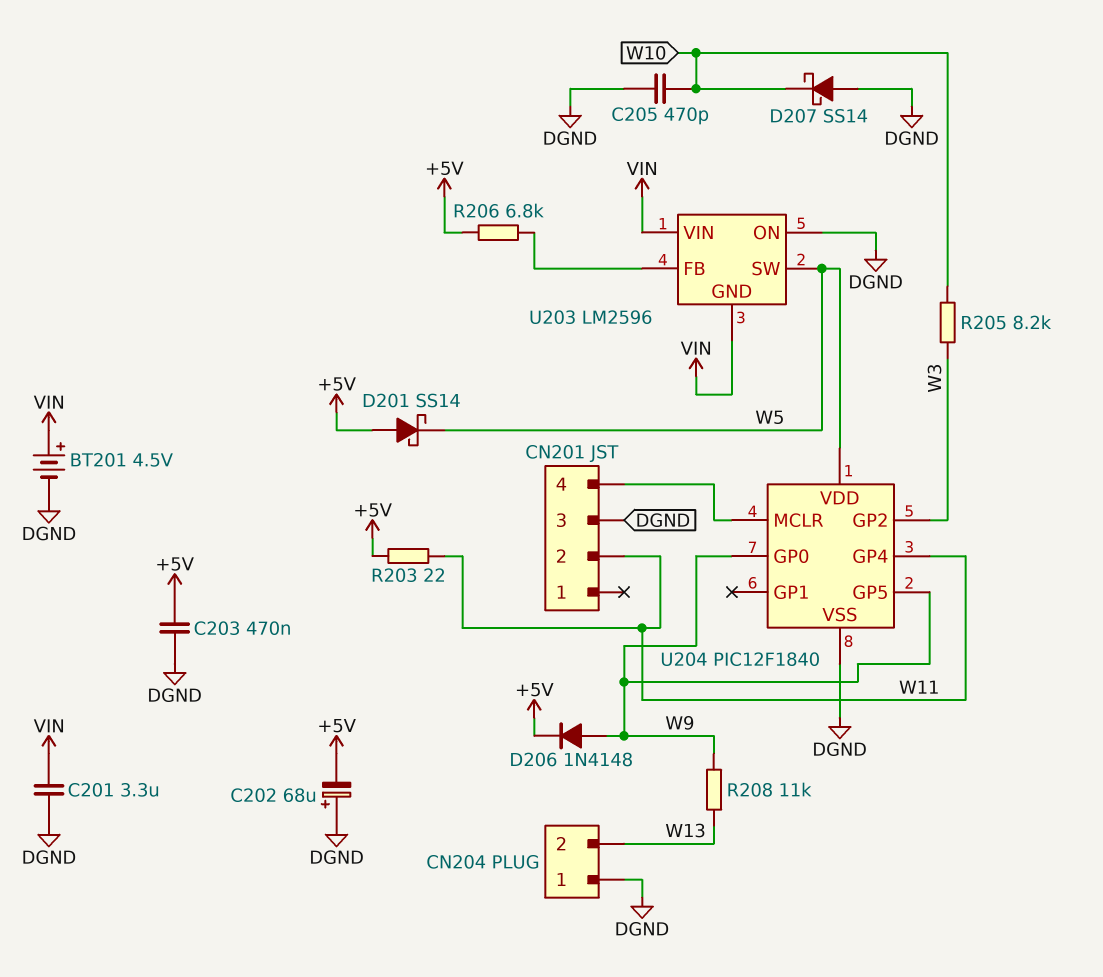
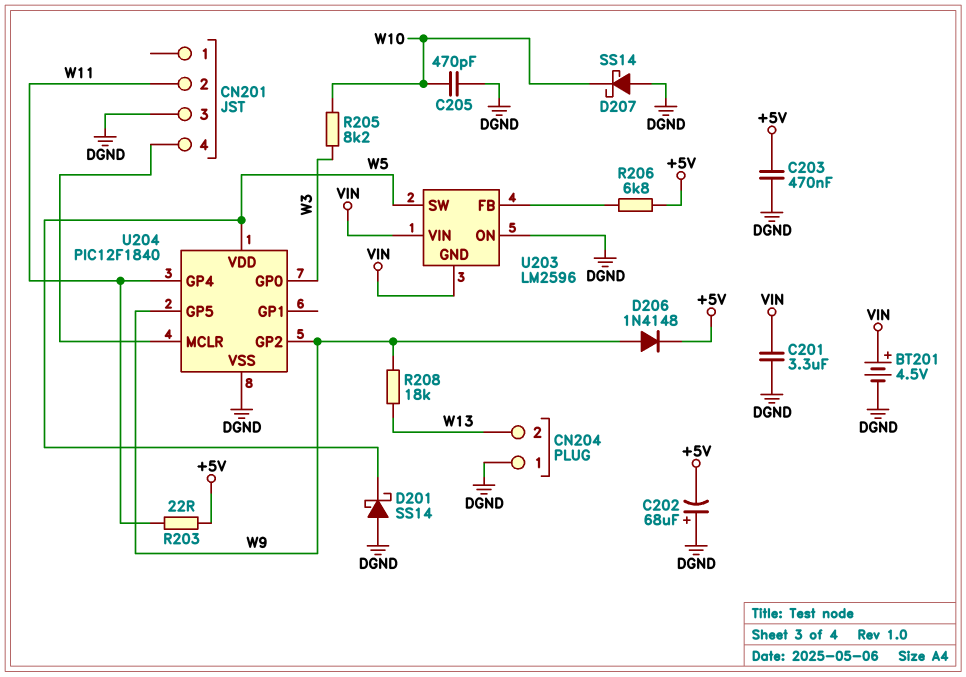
D201: schottky SS14 (A +5V, K W5) -> schottky SS14 (A DGND, K W5)
R208: 11k (W9, W13) -> 18k (W9, W13)
U204 pin GP0: W9 -> W3
U204 pin GP2: W3 -> W9

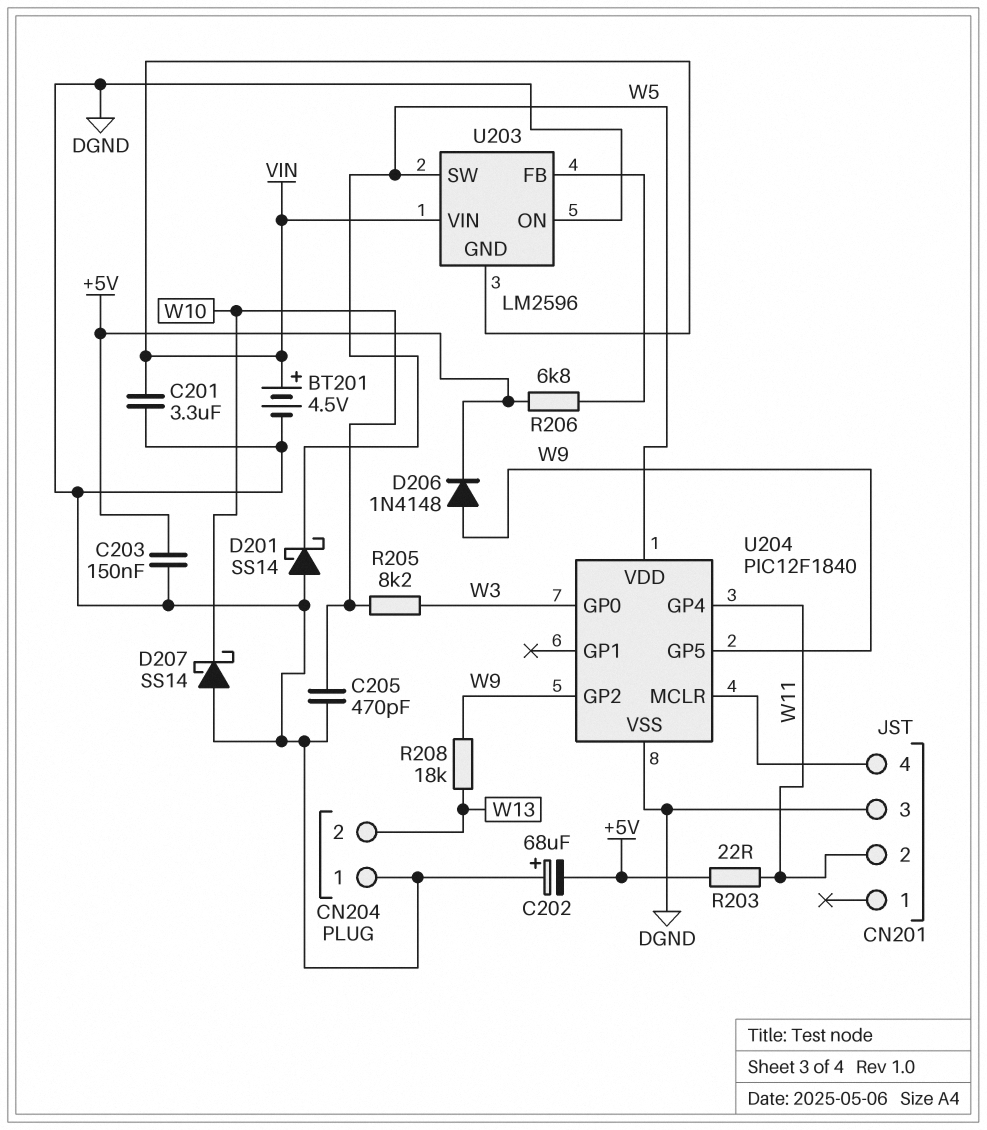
C203: 470nF (+5V, DGND) -> 150nF (+5V, DGND)

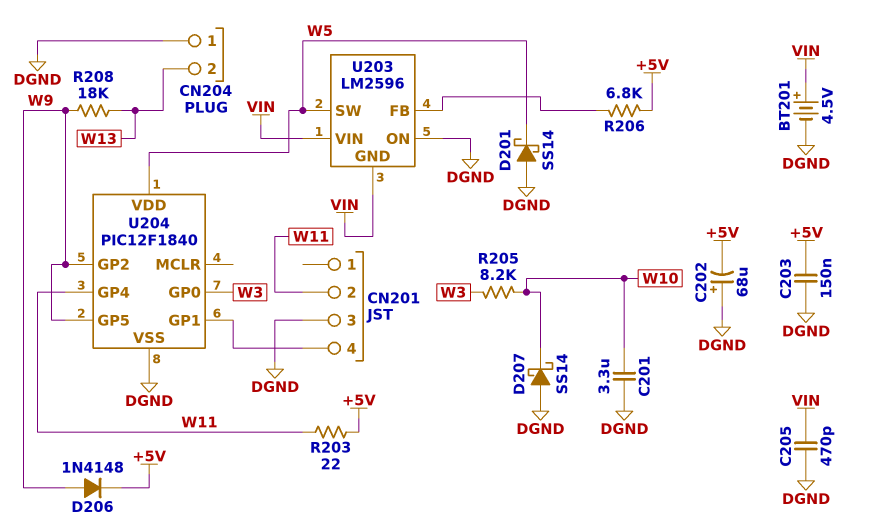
C201: 3.3uF (DGND, VIN) -> 3.3uF (DGND, W10)
C205: 470pF (DGND, W10) -> 470pF (DGND, VIN)
U204 pin GP1: none -> CN201/4
U204 pin MCLR: CN201/4 -> none

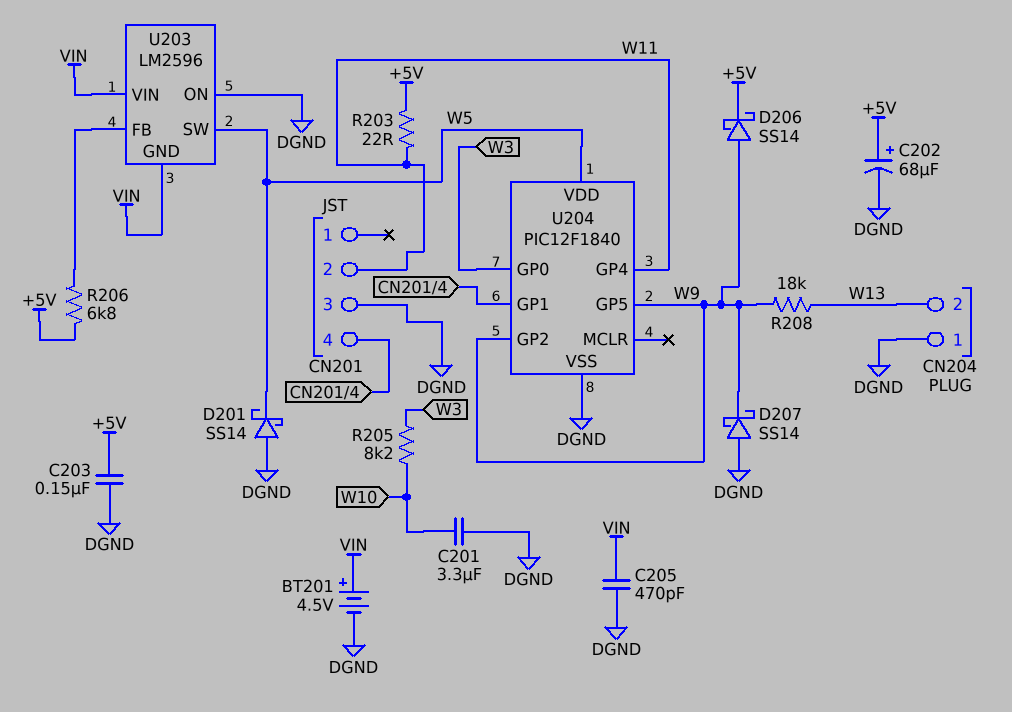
C202: 68uF (plus DGND, minus +5V) -> 68uF (plus +5V, minus DGND)
D206: diode 1N4148 (A W9, K +5V) -> schottky SS14 (A W9, K +5V)
D207: schottky SS14 (A DGND, K W10) -> schottky SS14 (A DGND, K W9)

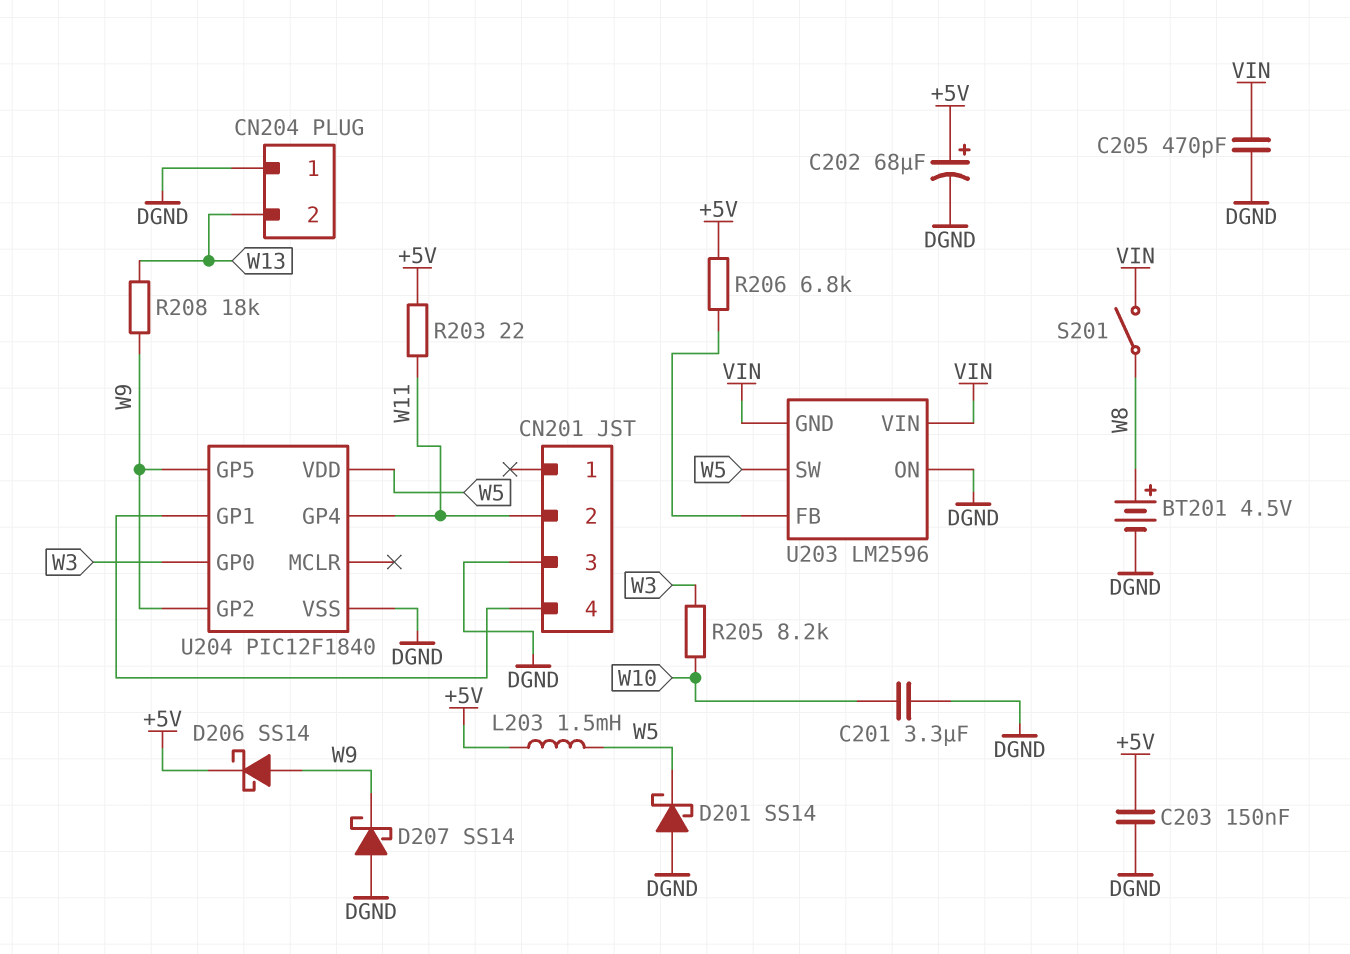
BT201: 4.5V (plus VIN, minus DGND) -> 4.5V (plus W8, minus DGND)
L203: none -> 1.5mH (+5V, W5)
S201: none -> switch (VIN, W8)

